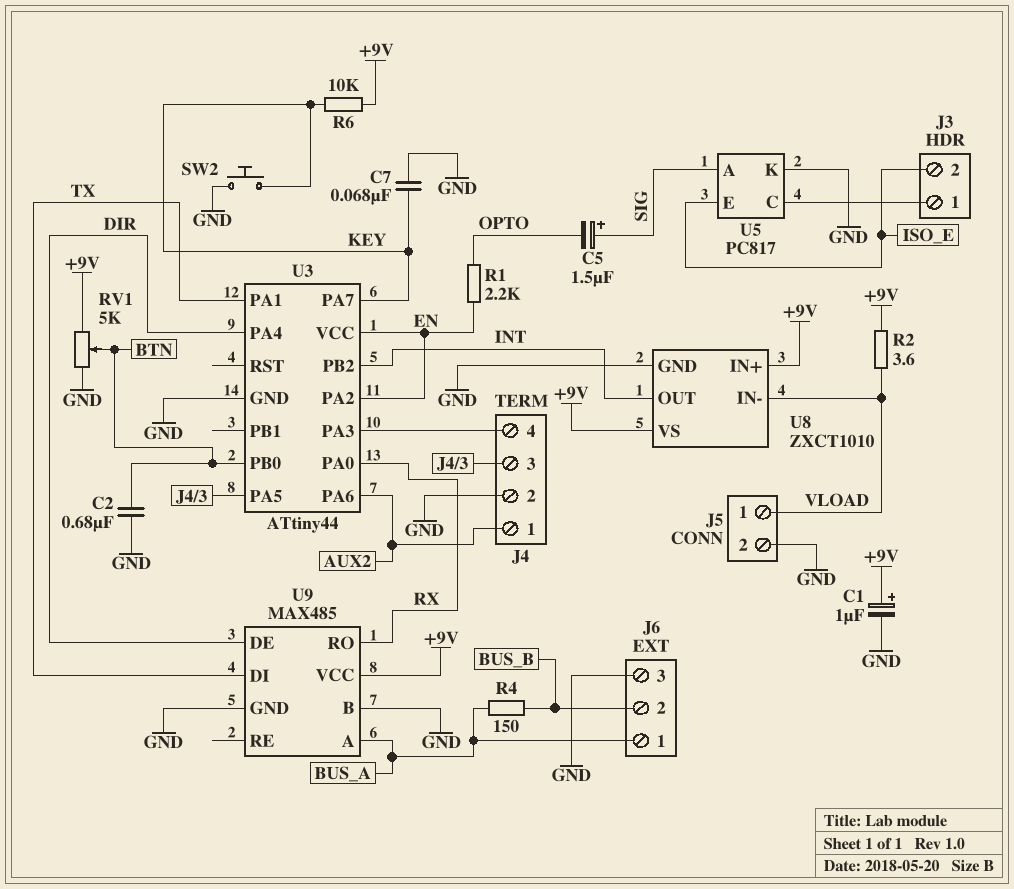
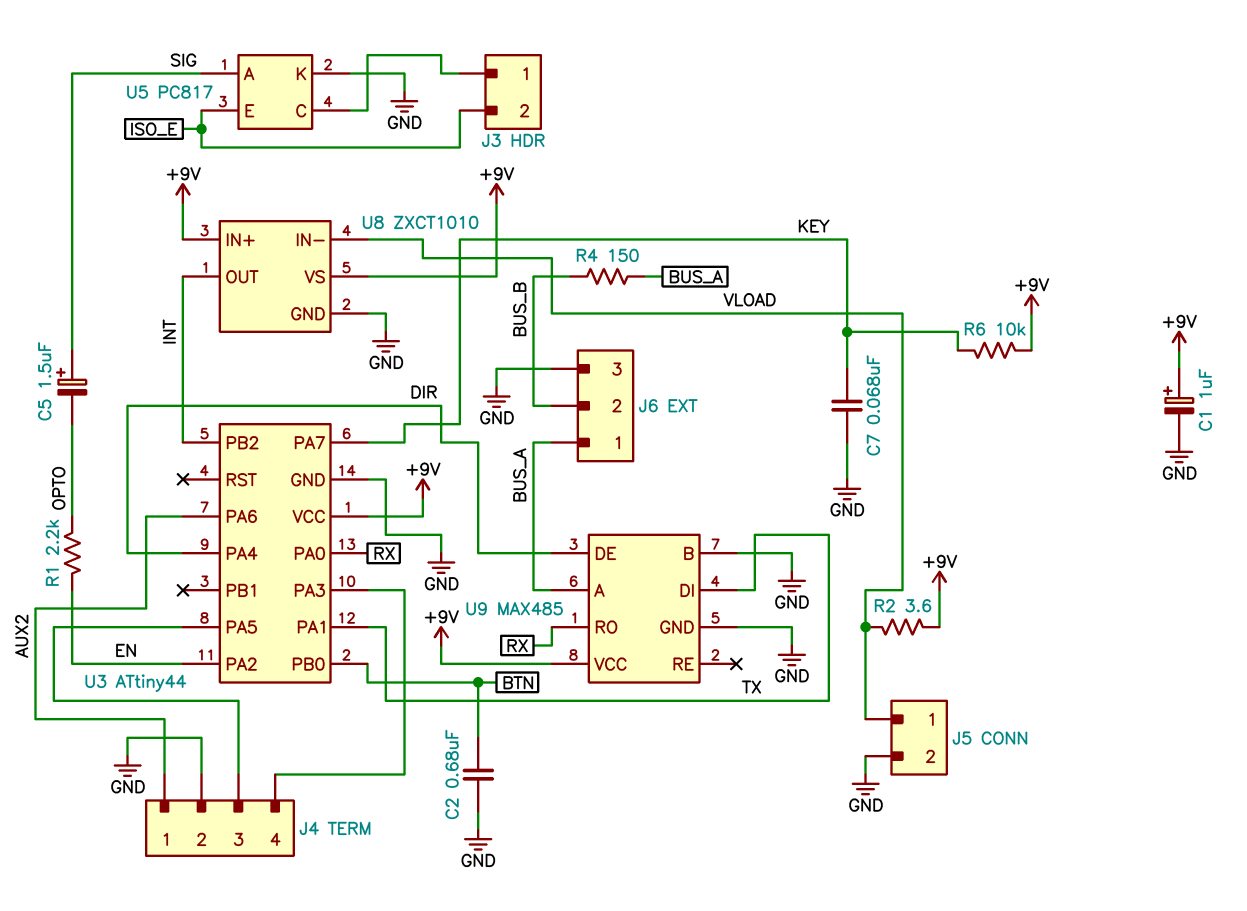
RV1: 5k (+9V, GND, wiper BTN) -> none
SW2: button (GND, KEY) -> none
U3 pin VCC: EN -> +9V

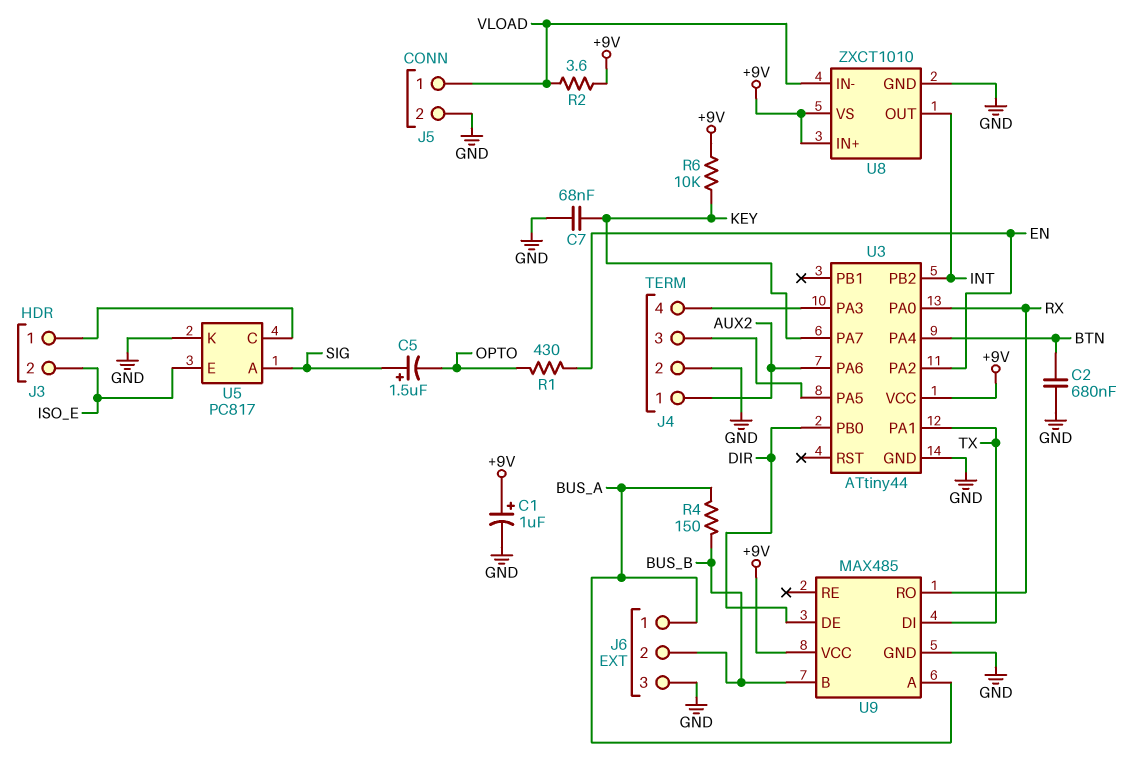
R1: 2.2k (EN, OPTO) -> 430 (EN, OPTO)
U3 pin PA4: DIR -> BTN
U3 pin PB0: BTN -> DIR
U9 pin B: GND -> BUS_B

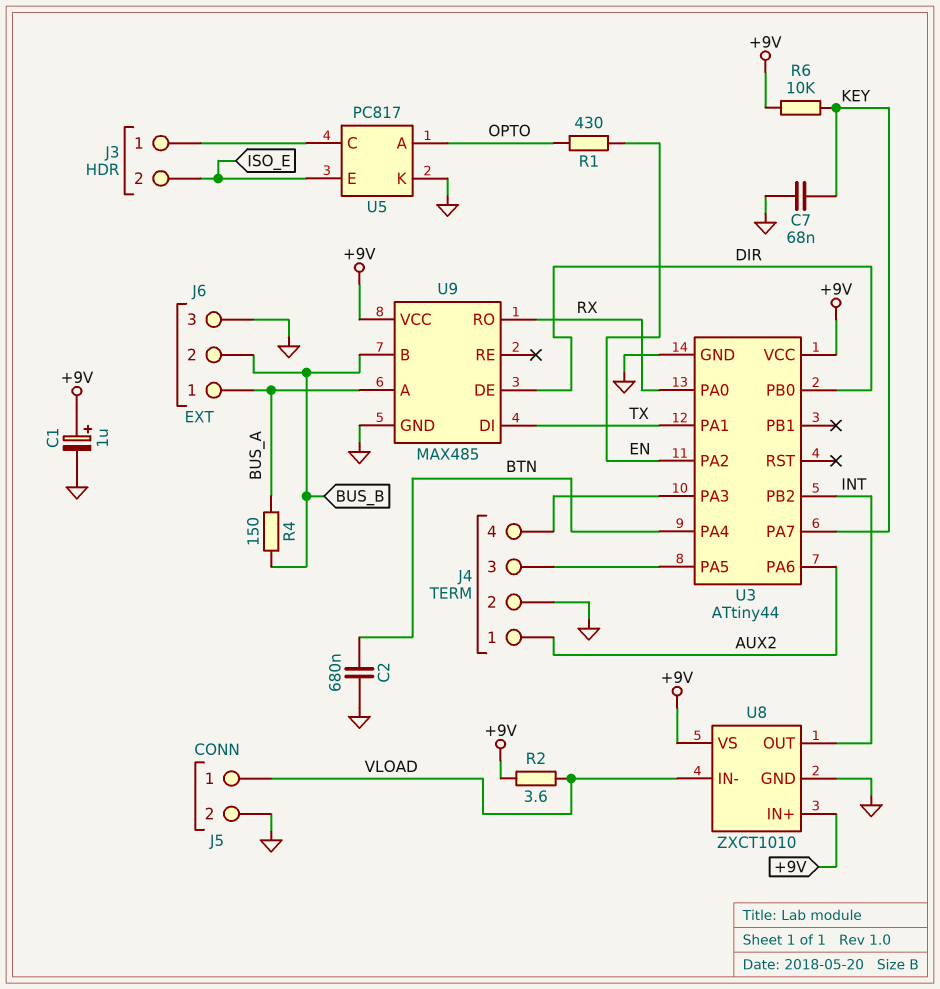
C5: 1.5uF (plus SIG, minus OPTO) -> none
U5 pin A: SIG -> OPTO

